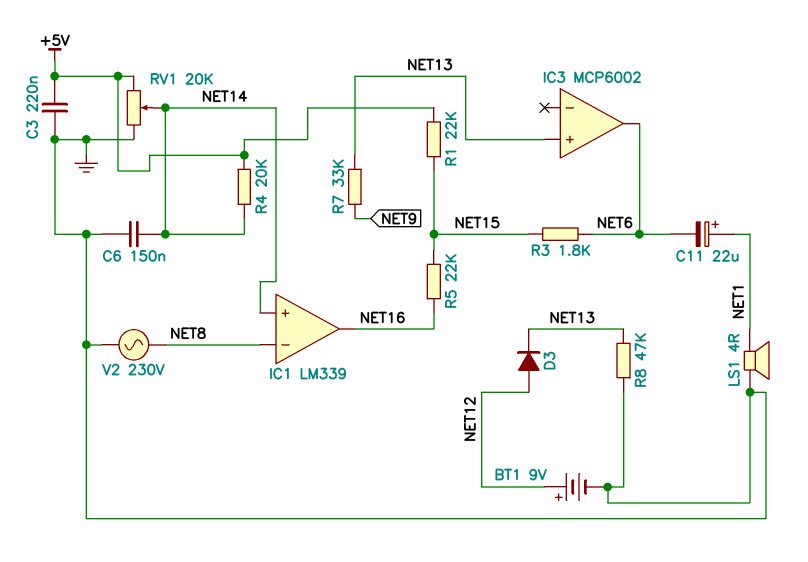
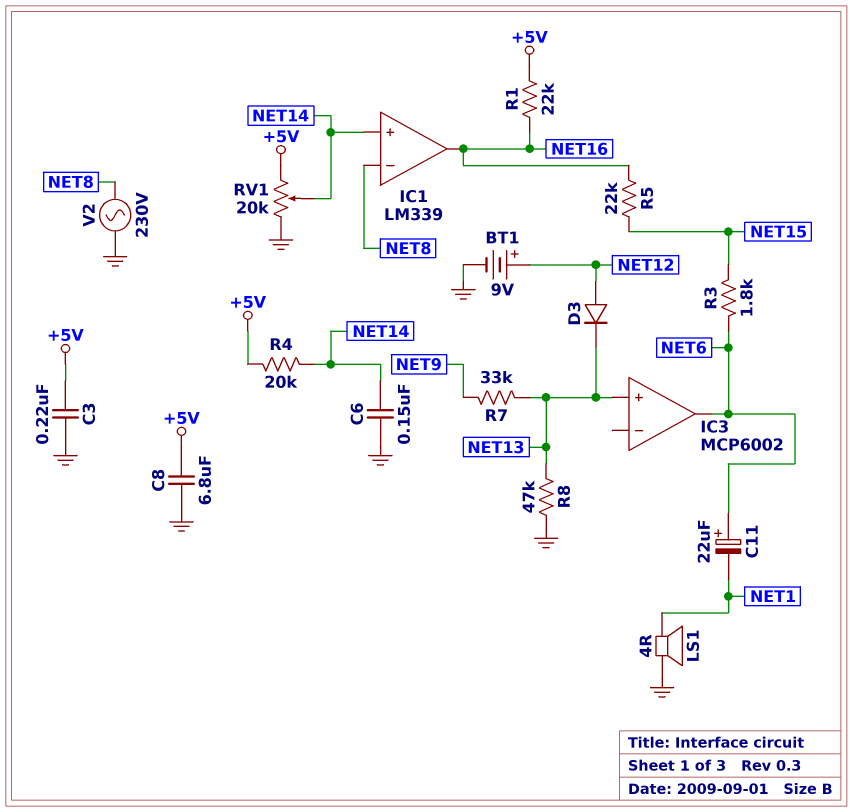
C8: none -> 6.8uF (+5V, GND)
C11: 22uF (plus NET1, minus NET6) -> 22uF (plus NET6, minus NET1)
R1: 22k (+5V, NET15) -> 22k (+5V, NET16)

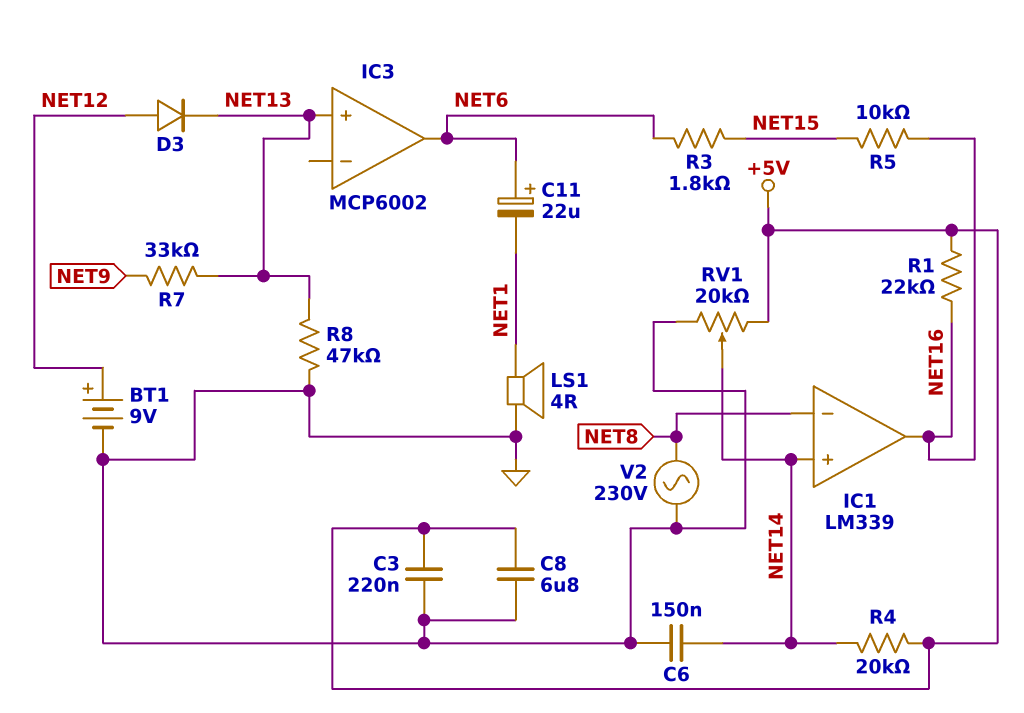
R5: 22k (NET15, NET16) -> 10k (NET15, NET16)

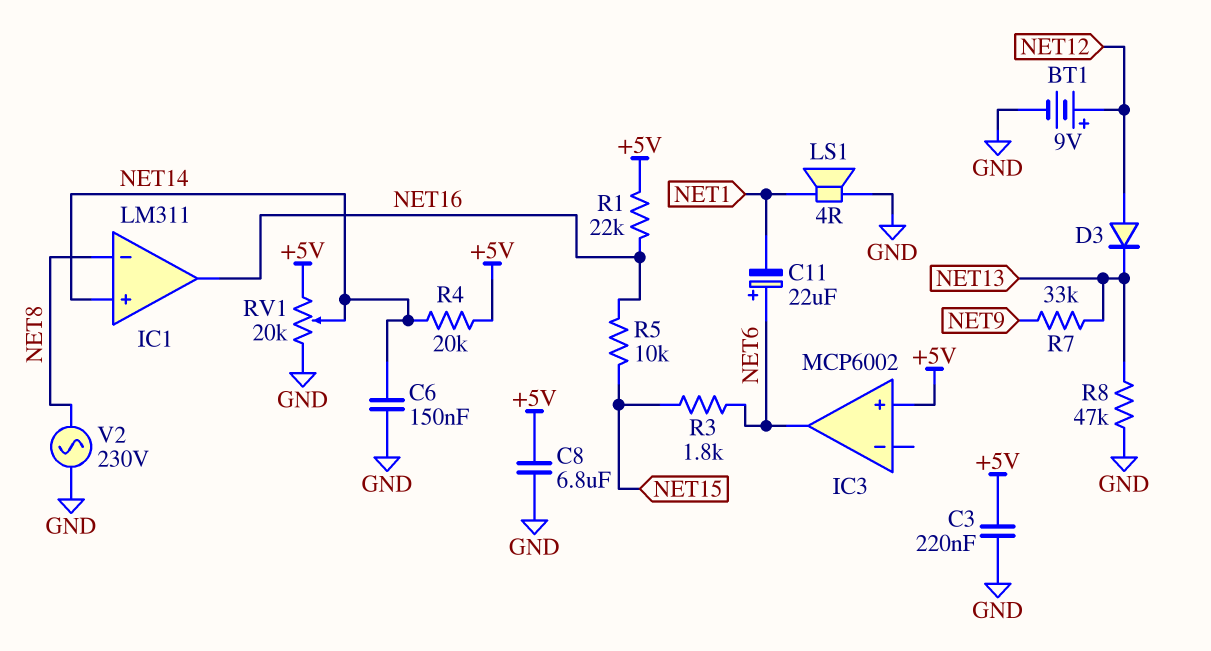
IC1: LM339 -> LM311
IC3 pin in+: NET13 -> +5V

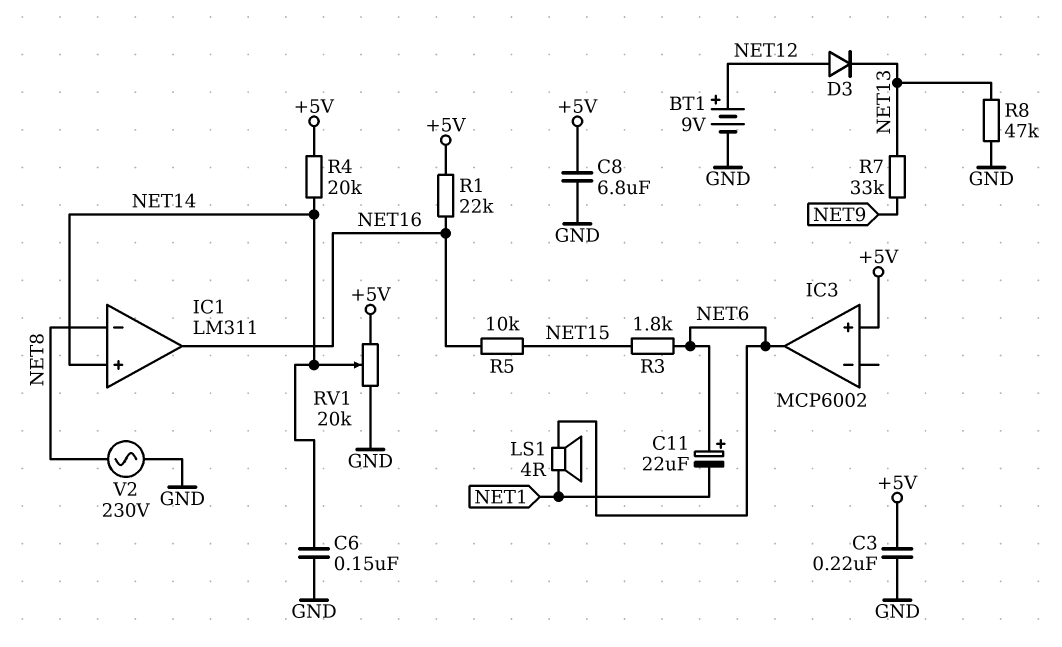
LS1: speaker 4R (GND, NET1) -> speaker 4R (NET1, NET6)

